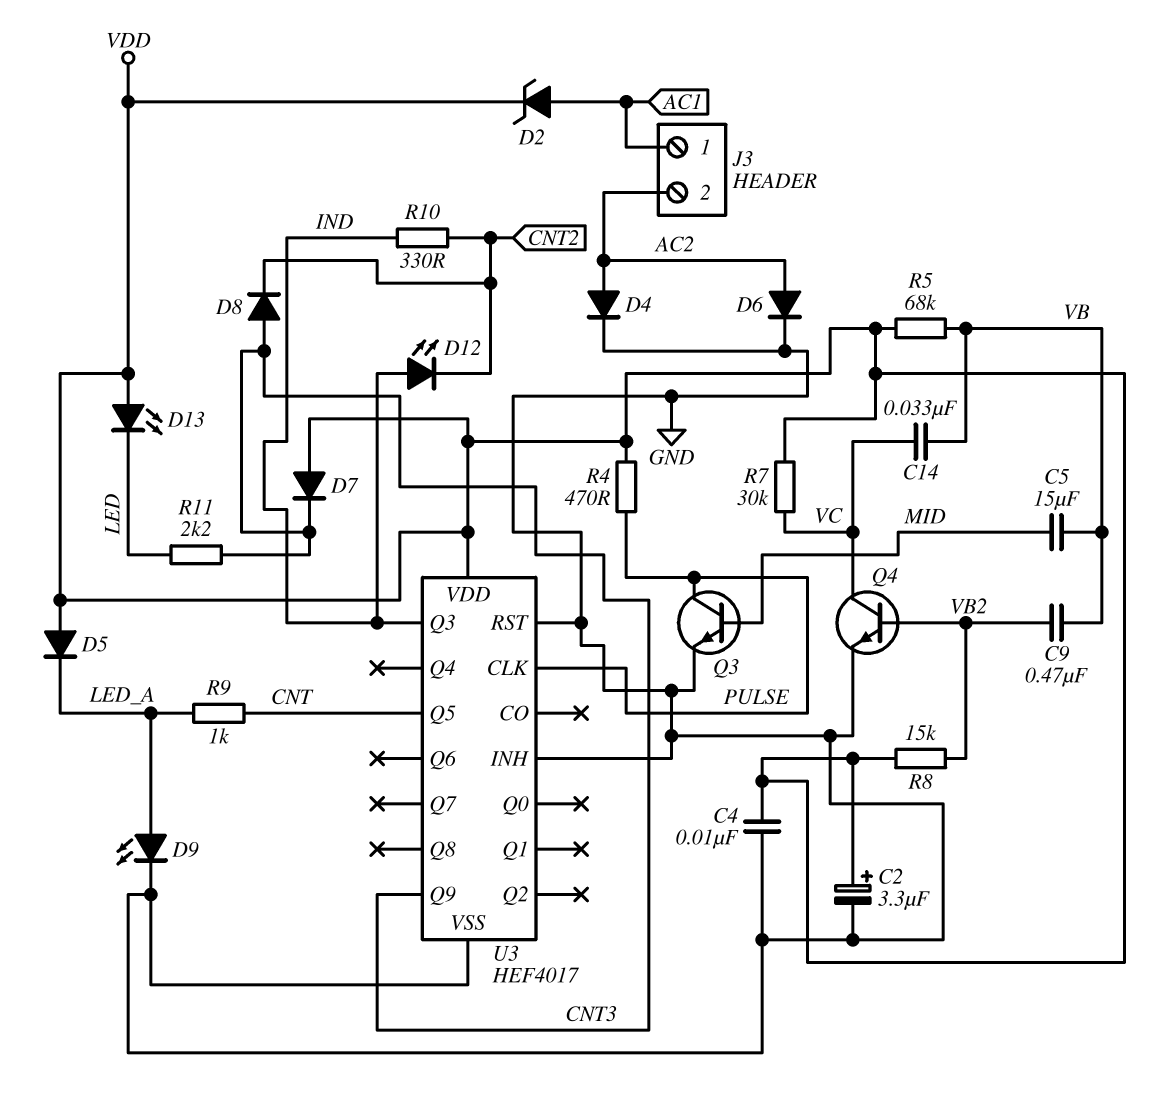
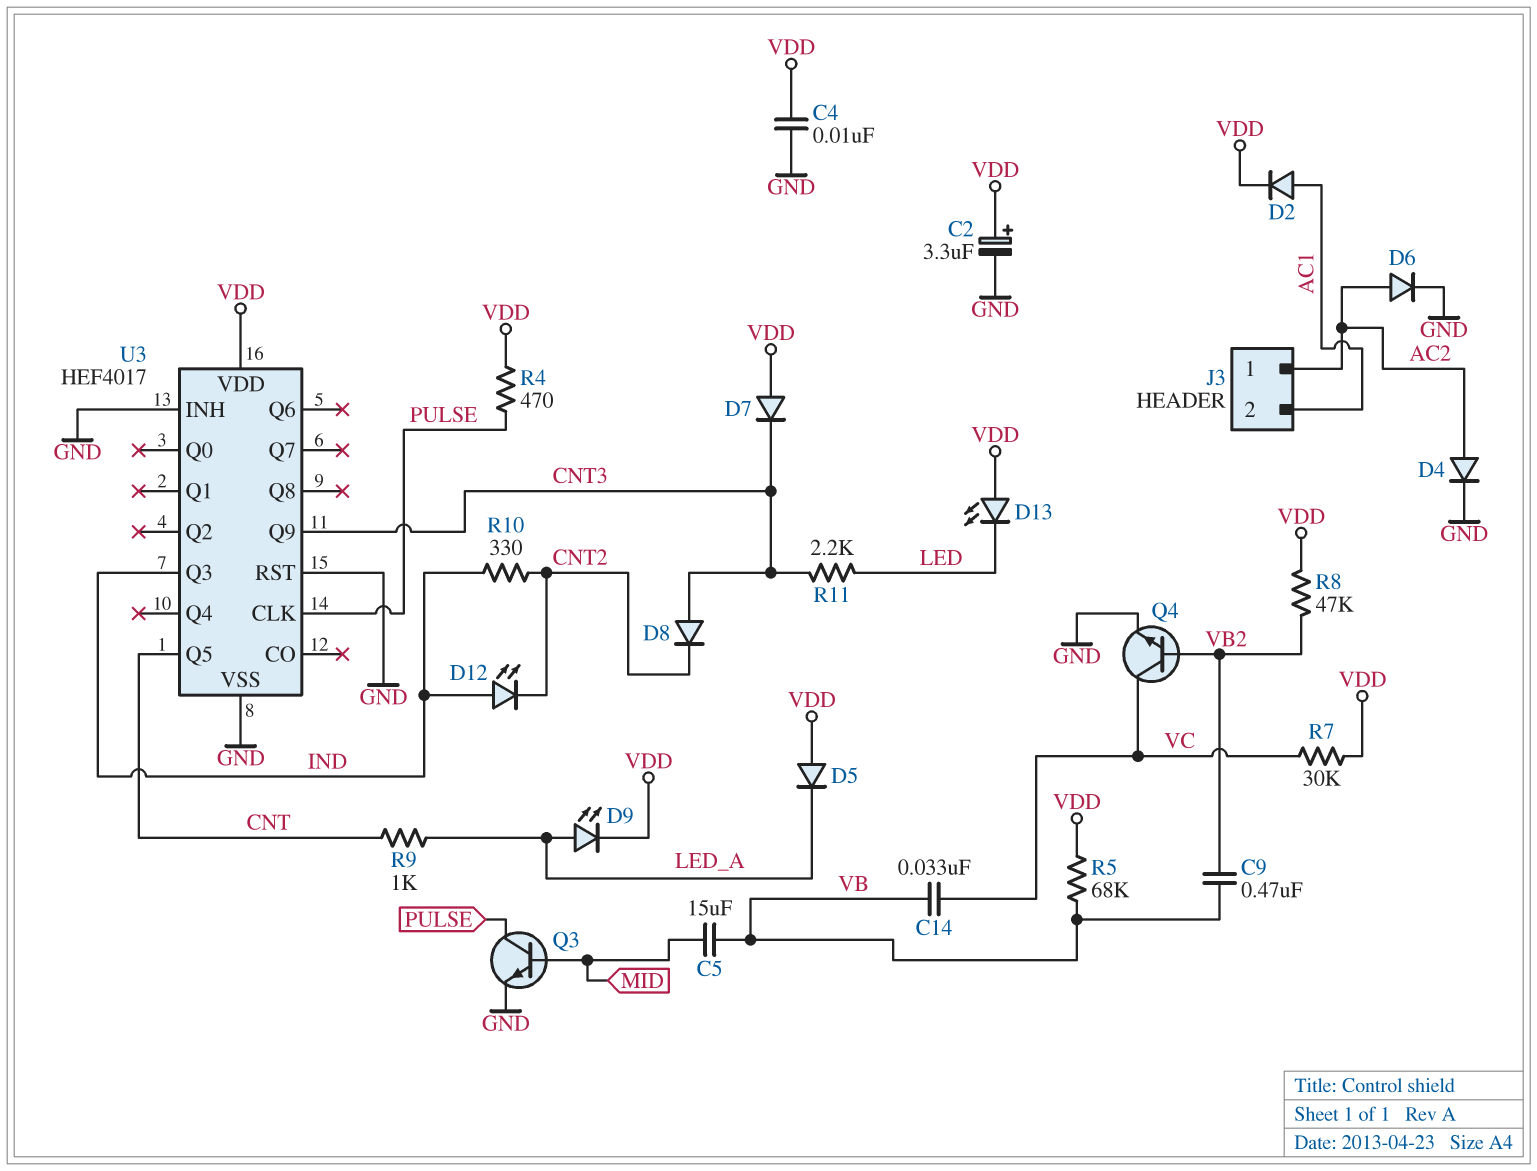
D2: zener (A AC1, K VDD) -> diode (A AC1, K VDD)
D9: LED (A LED_A, K GND) -> LED (A LED_A, K VDD)
J3 pin 1: AC1 -> AC2
J3 pin 2: AC2 -> AC1
R8: 15k (VB2, VDD) -> 47k (VB2, VDD)

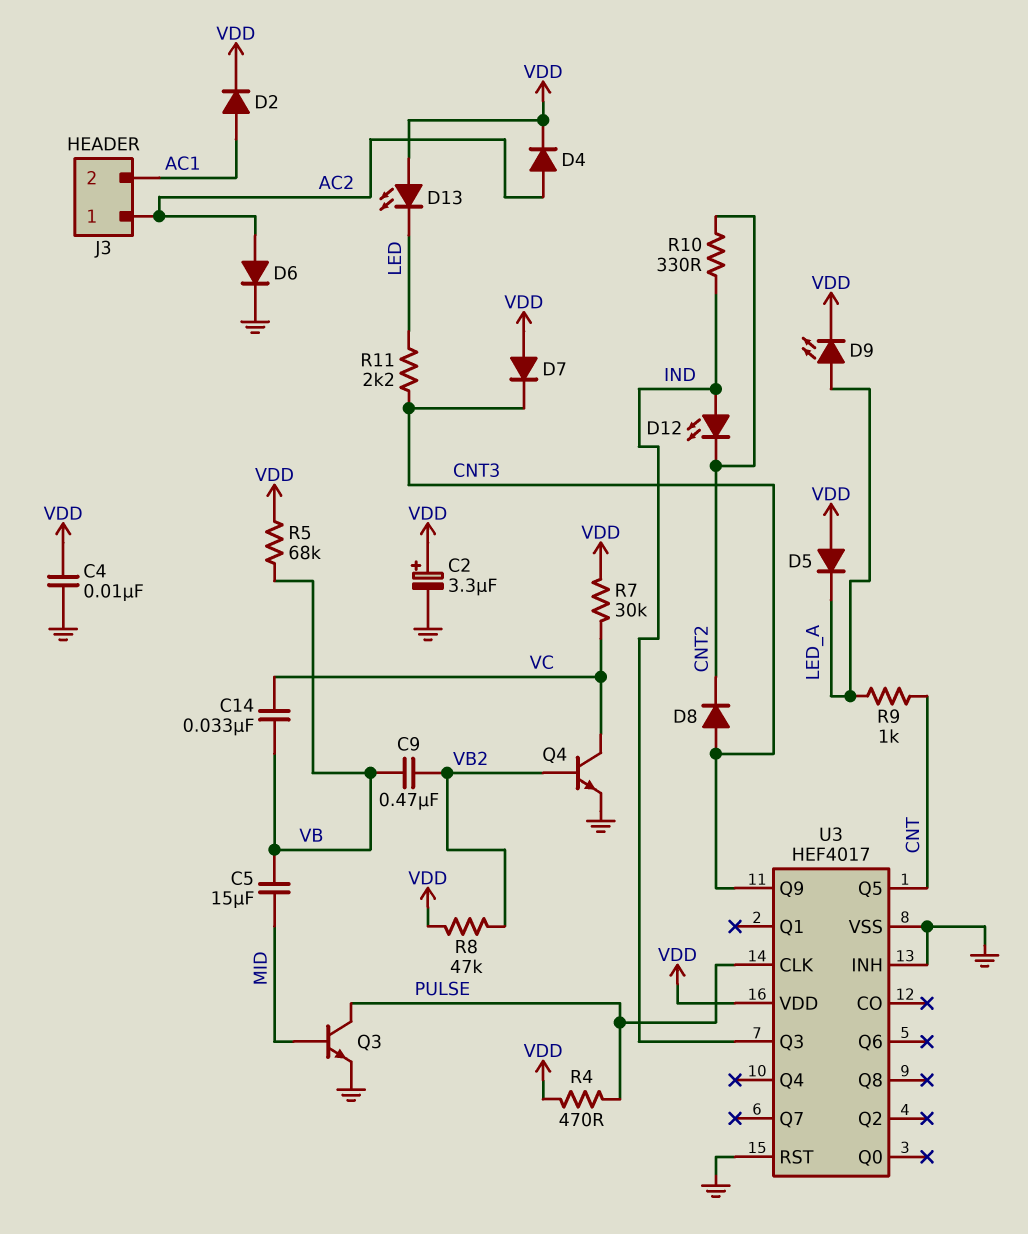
D4: diode (A AC2, K GND) -> diode (A AC2, K VDD)

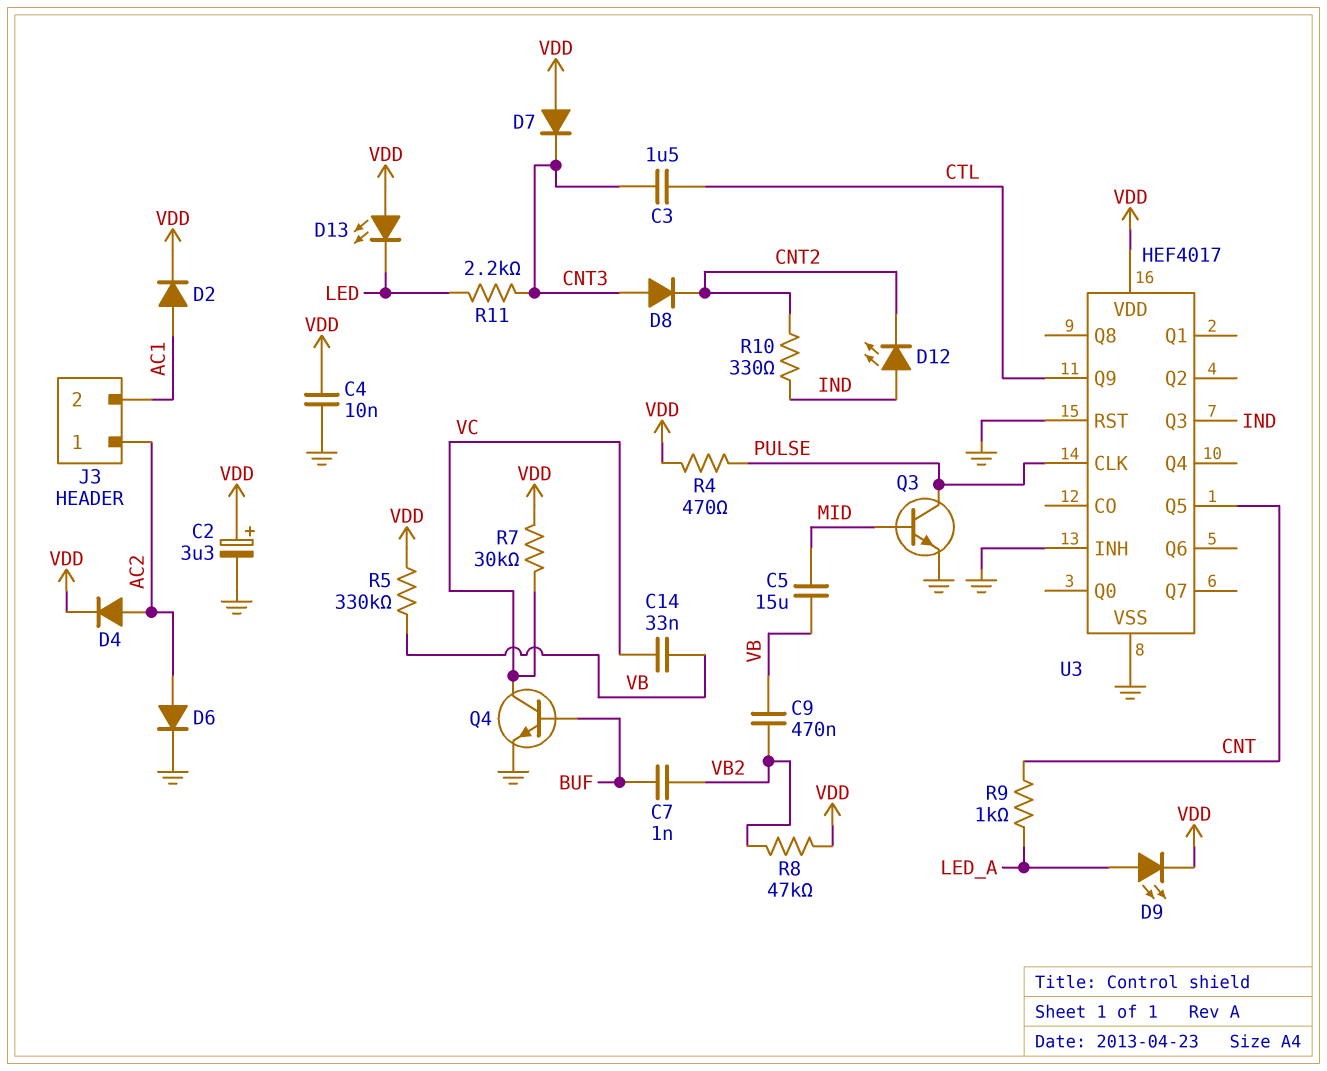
C3: none -> 1.5uF (CNT3, CTL)
C7: none -> 1nF (BUF, VB2)
D5: diode (A VDD, K LED_A) -> none
Q4: NPN (B VB2, C VC, E GND) -> NPN (B BUF, C VC, E GND)
R5: 68k (VB, VDD) -> 330k (VB, VDD)
U3 pin Q9: CNT3 -> CTL

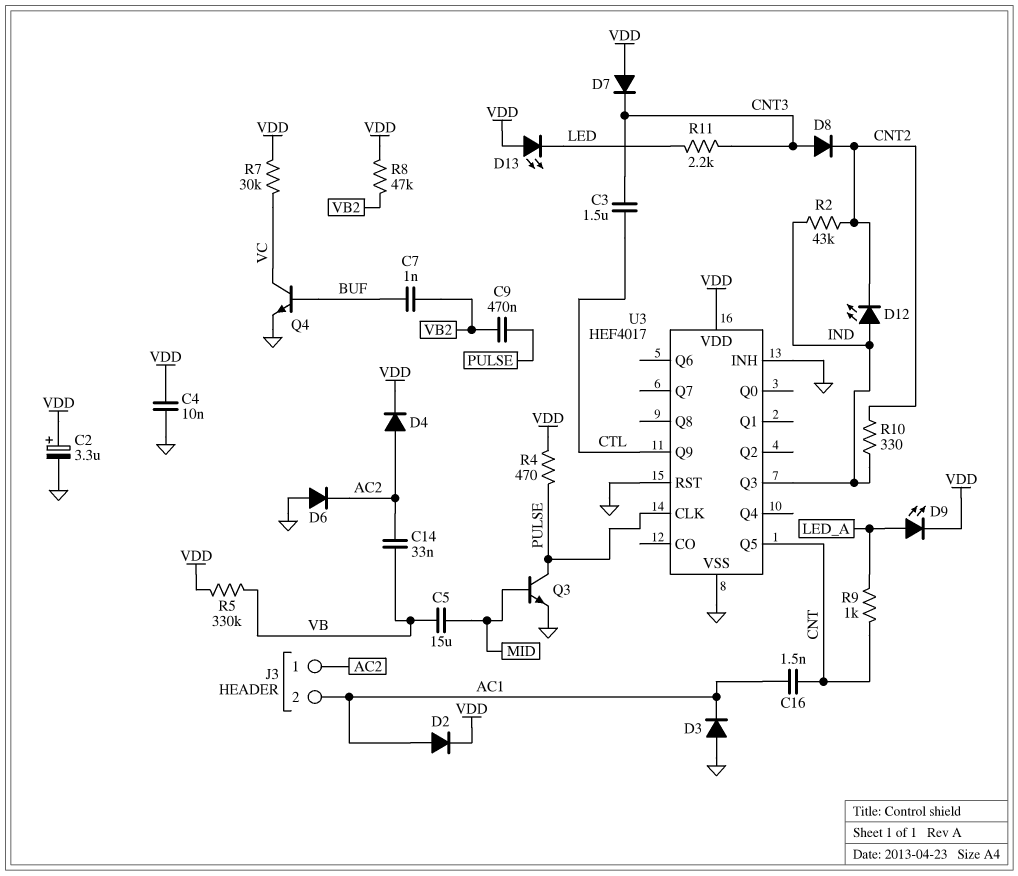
C9: 470nF (VB, VB2) -> 470nF (PULSE, VB2)
C14: 33nF (VB, VC) -> 33nF (AC2, VB)
C16: none -> 1.5nF (AC1, CNT)
D3: none -> diode (A GND, K AC1)
D6: diode (A AC2, K GND) -> diode (A GND, K AC2)
R2: none -> 43k (CNT2, IND)

